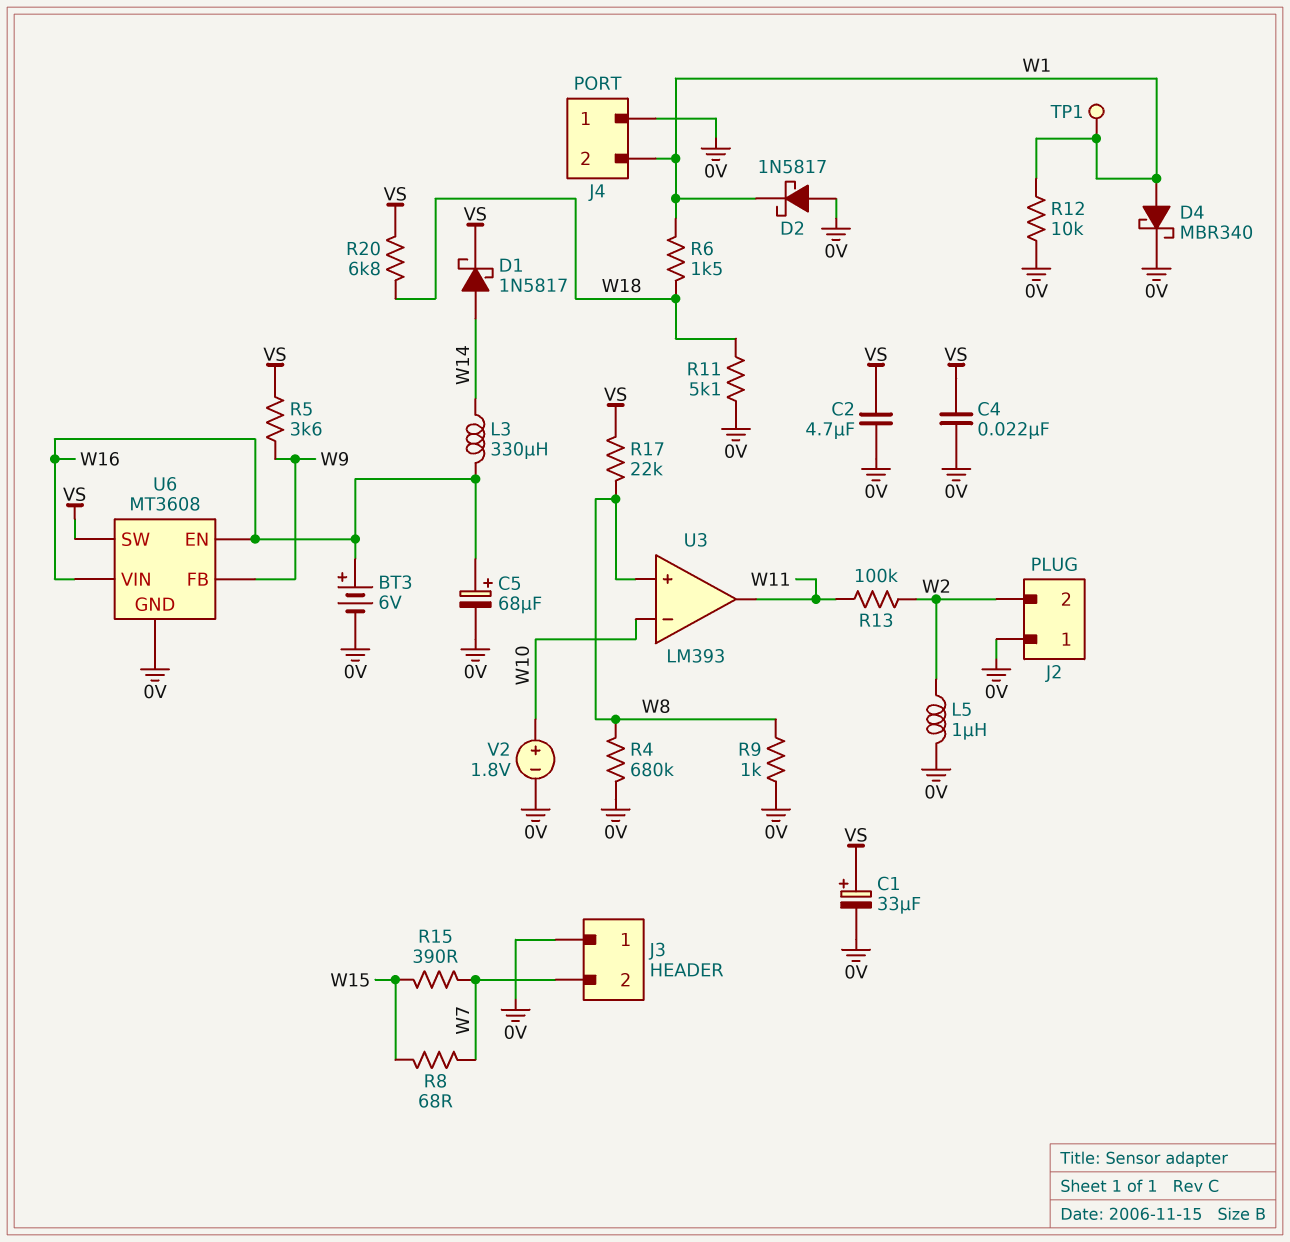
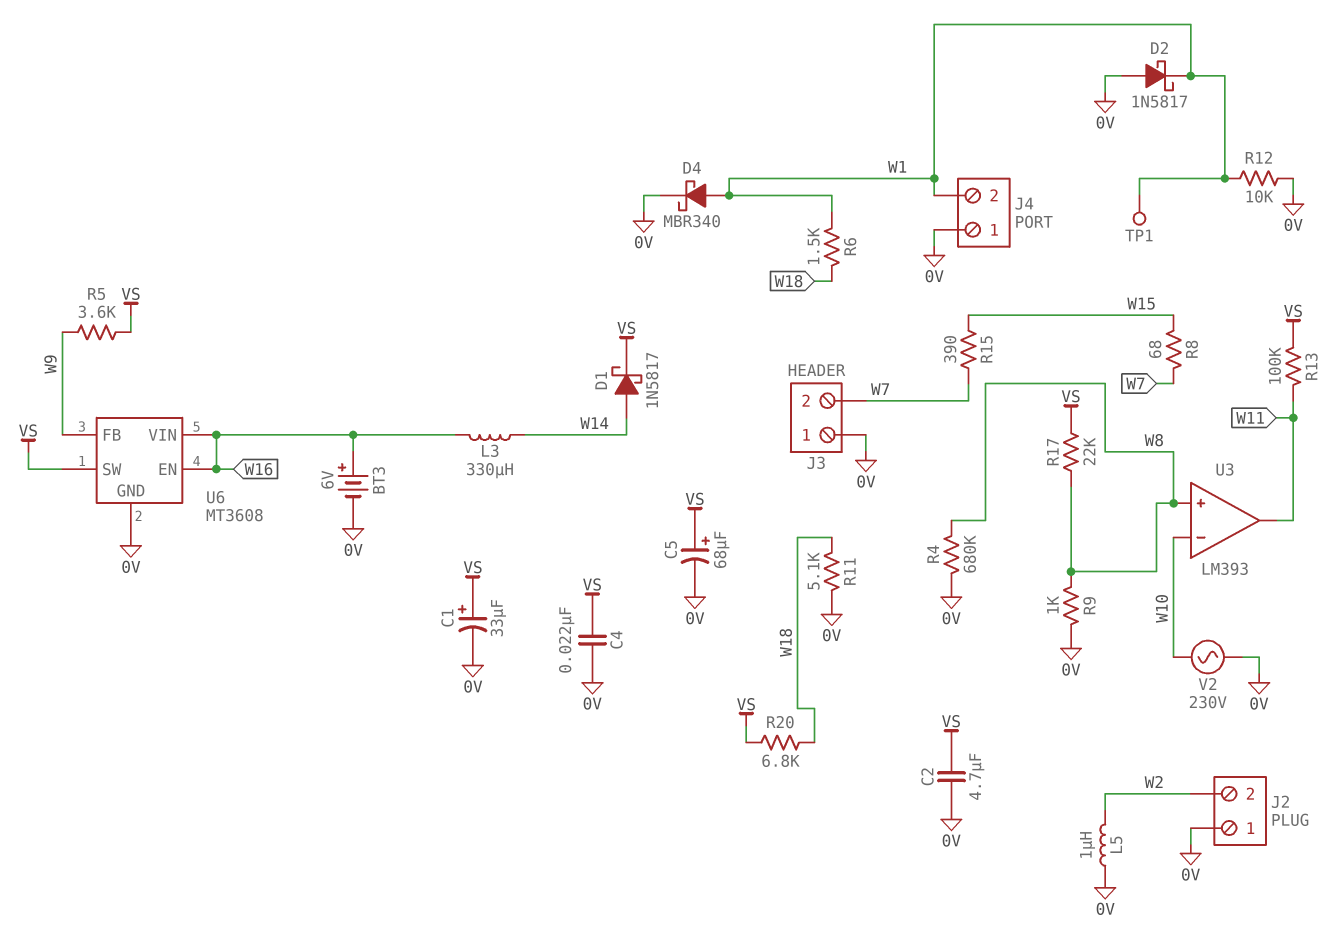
C5: 68uF (plus W16, minus 0V) -> 68uF (plus VS, minus 0V)
R13: 100k (W2, W11) -> 100k (VS, W11)
V2: 1.8V (plus W10, minus 0V) -> AC 230V (0V, W10)

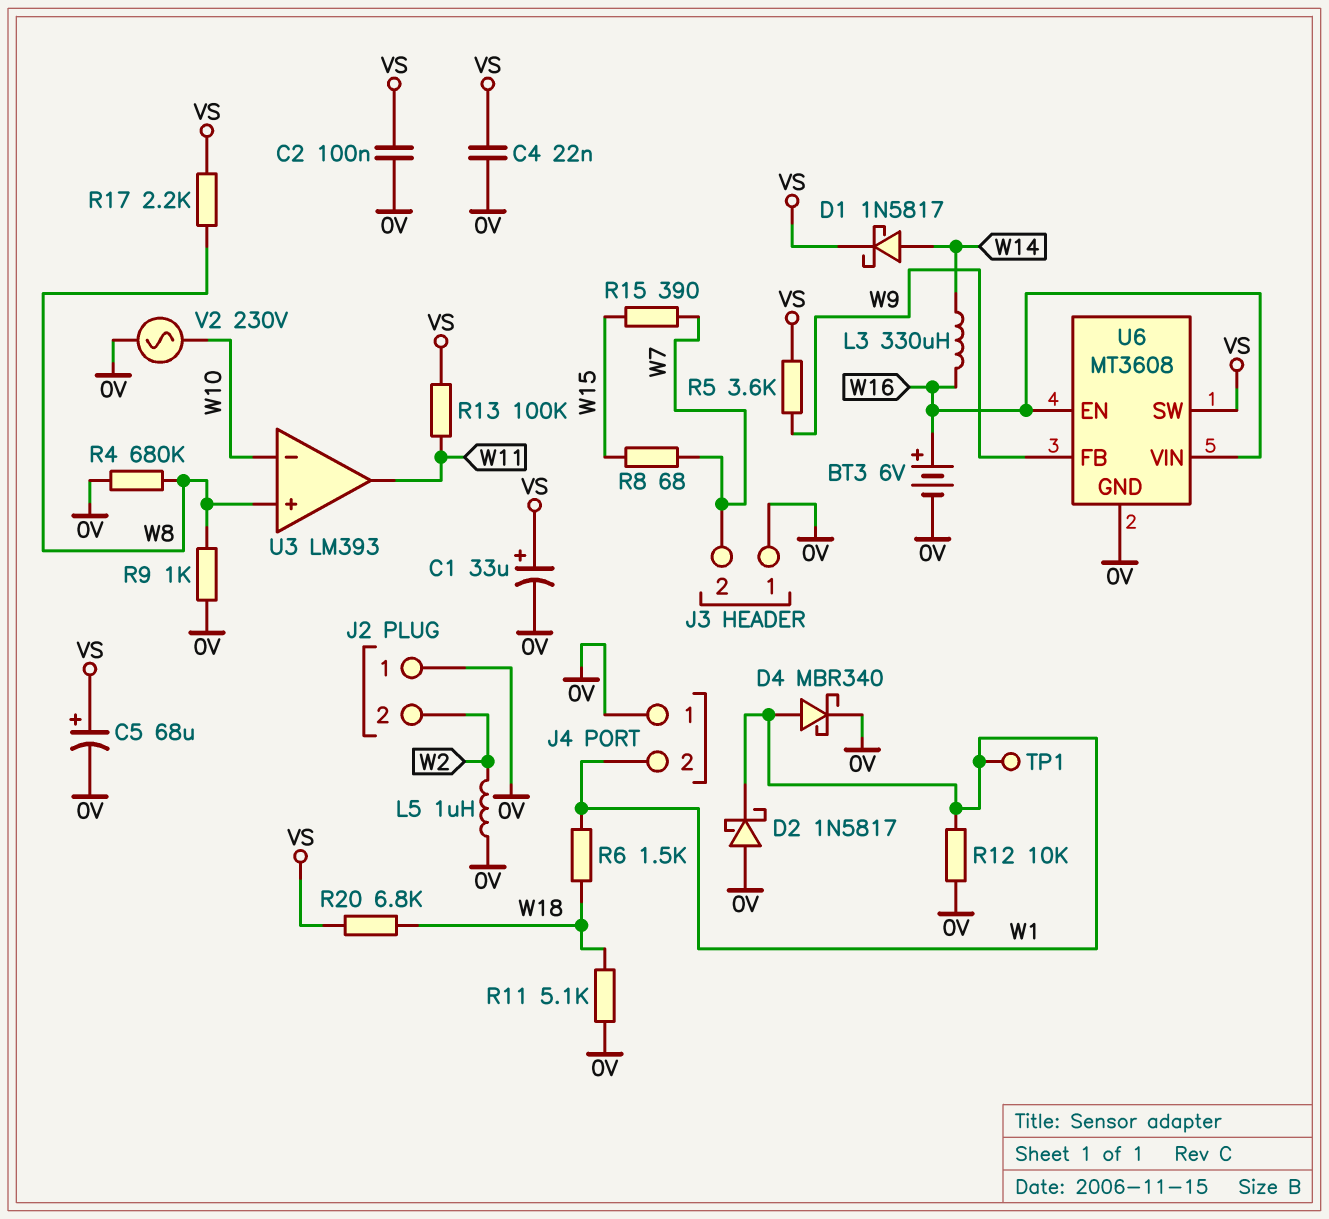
C2: 4.7uF (0V, VS) -> 100nF (0V, VS)
R17: 22k (VS, W8) -> 2.2k (VS, W8)

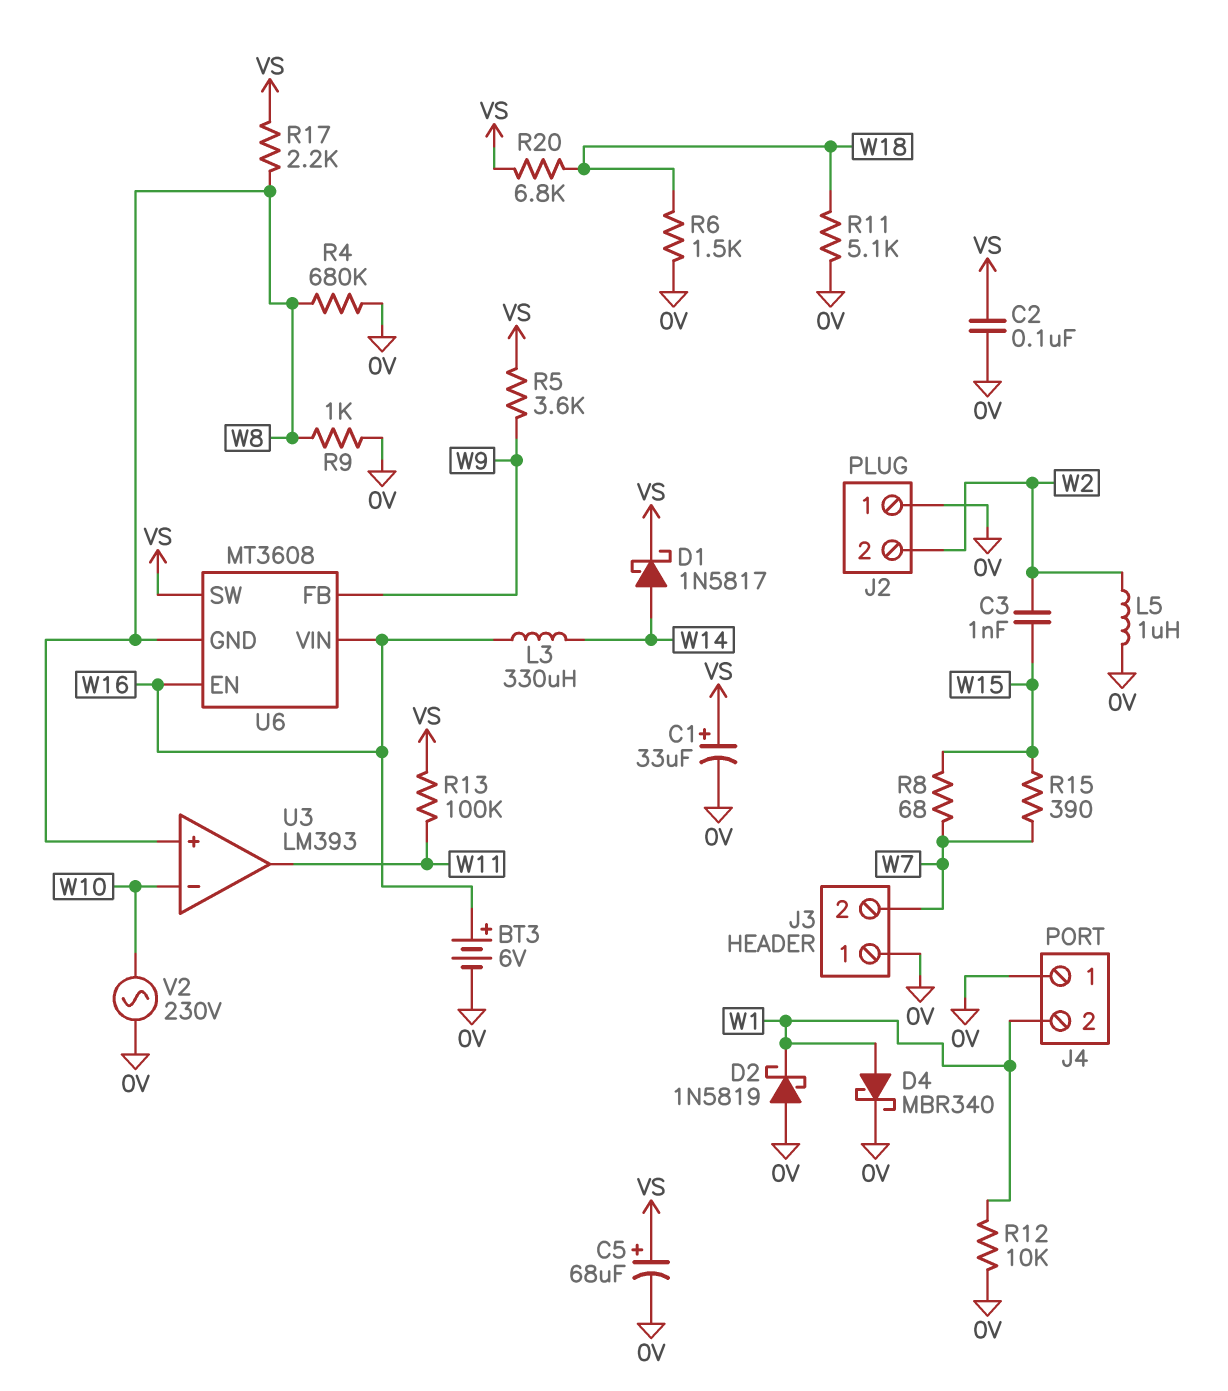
C3: none -> 1nF (W2, W15)
C4: 22nF (0V, VS) -> none
D2: schottky 1N5817 (A 0V, K W1) -> schottky 1N5819 (A 0V, K W1)
R6: 1.5k (W1, W18) -> 1.5k (0V, W18)
TP1: test point (W1) -> none
U6 pin GND: 0V -> W8

